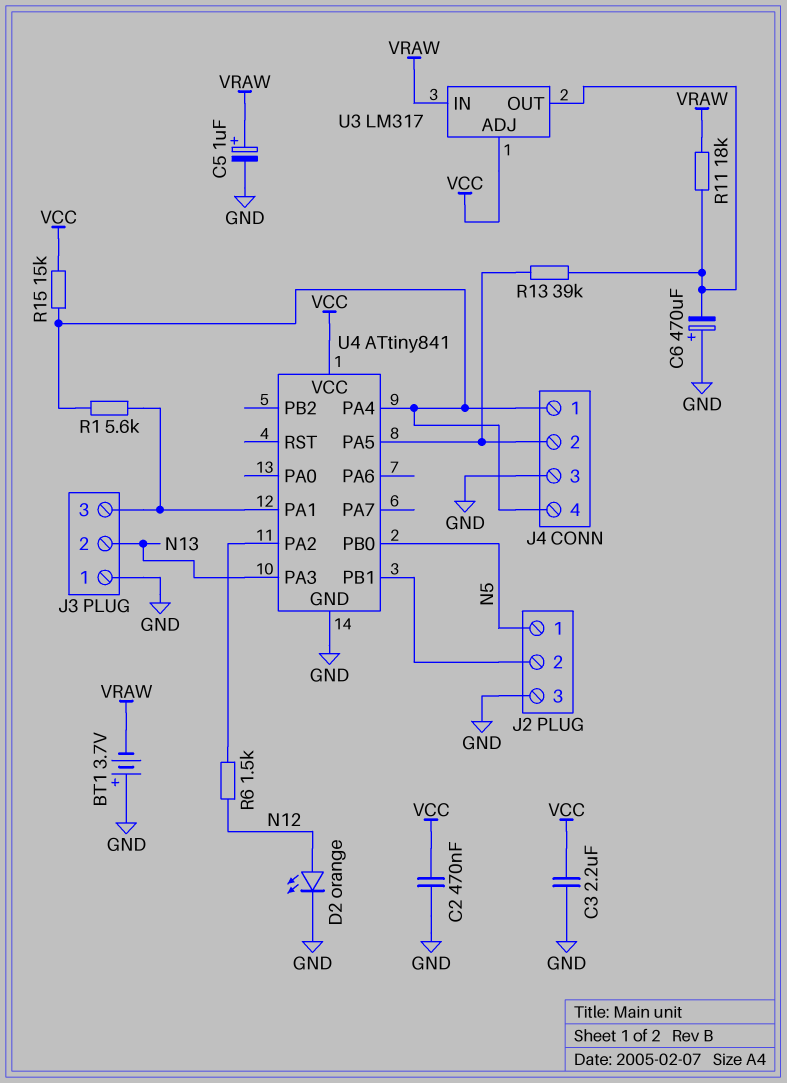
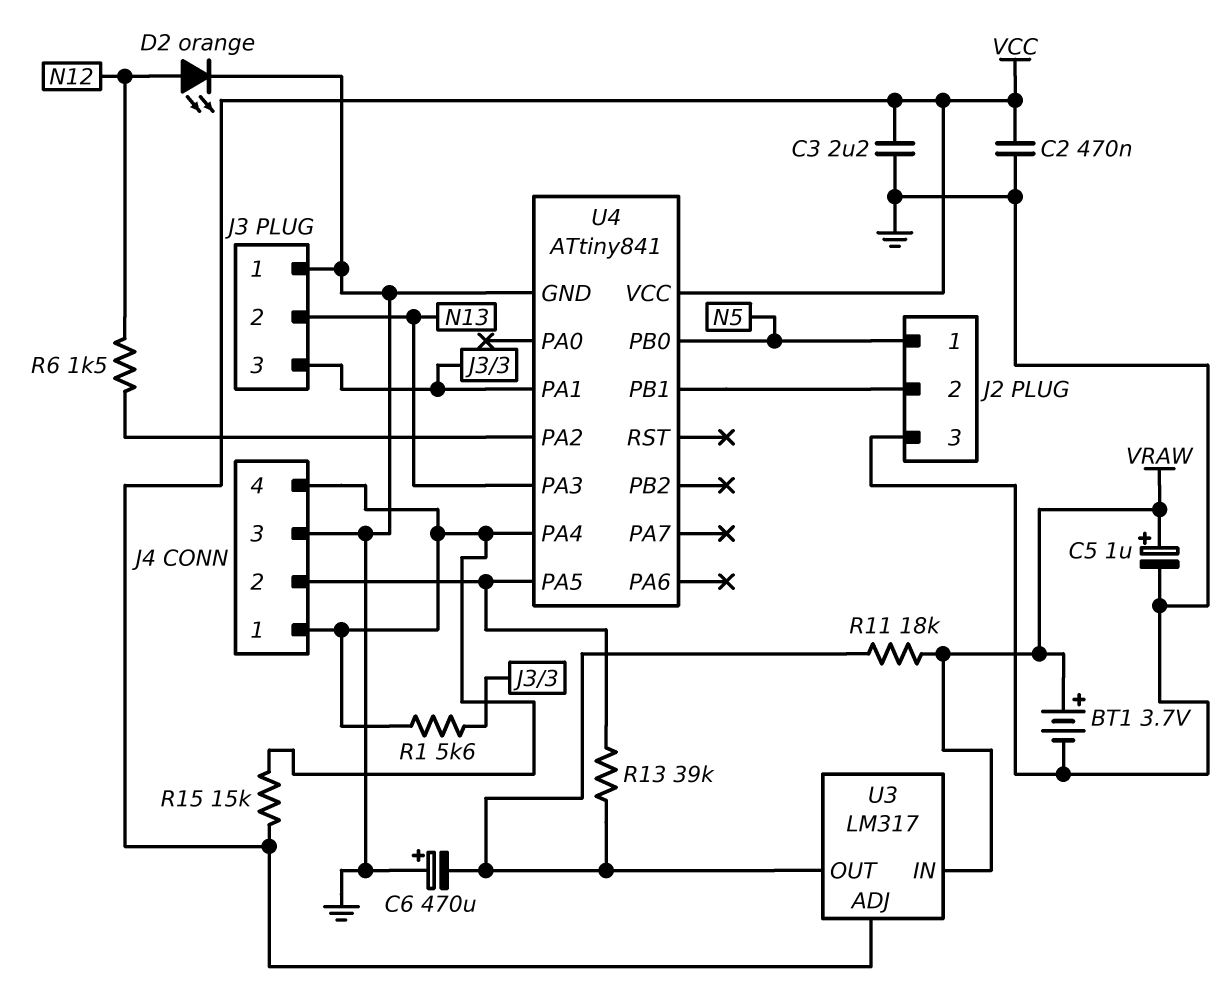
BT1: 3.7V (plus GND, minus VRAW) -> 3.7V (plus VRAW, minus GND)

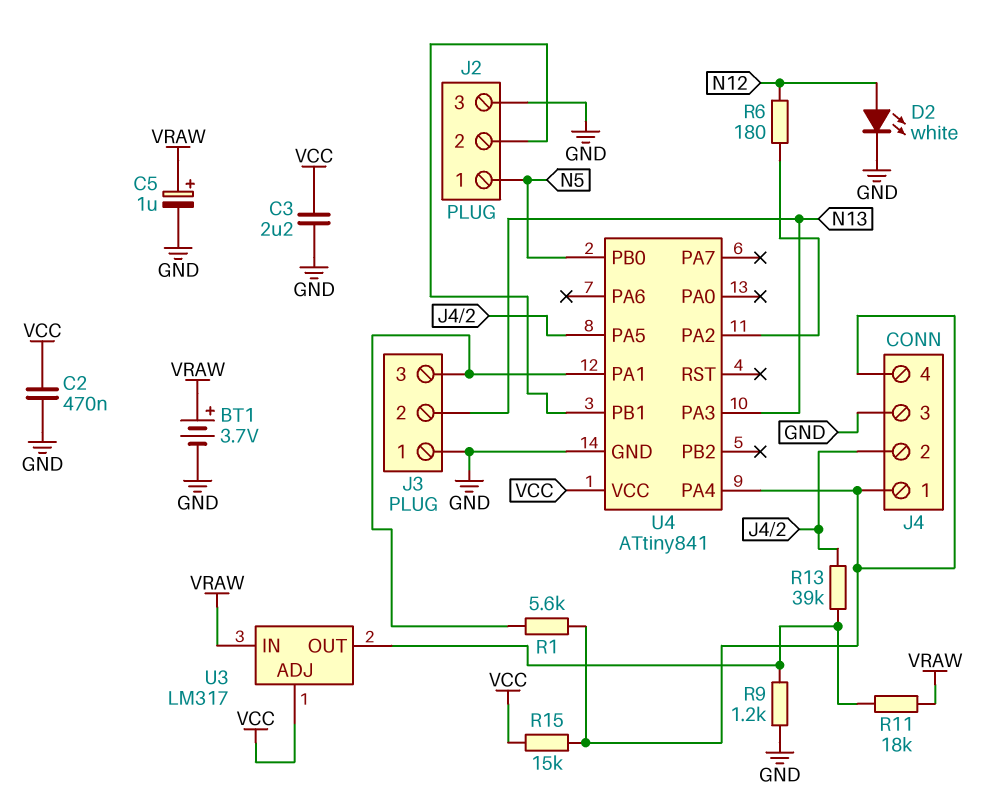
C6: 470uF (plus GND, minus U3/OUT) -> none
D2: LED orange (A N12, K GND) -> LED white (A N12, K GND)
R6: 1.5k (N12, U4/PA2) -> 180 (N12, U4/PA2)
R9: none -> 1.2k (GND, U3/OUT)

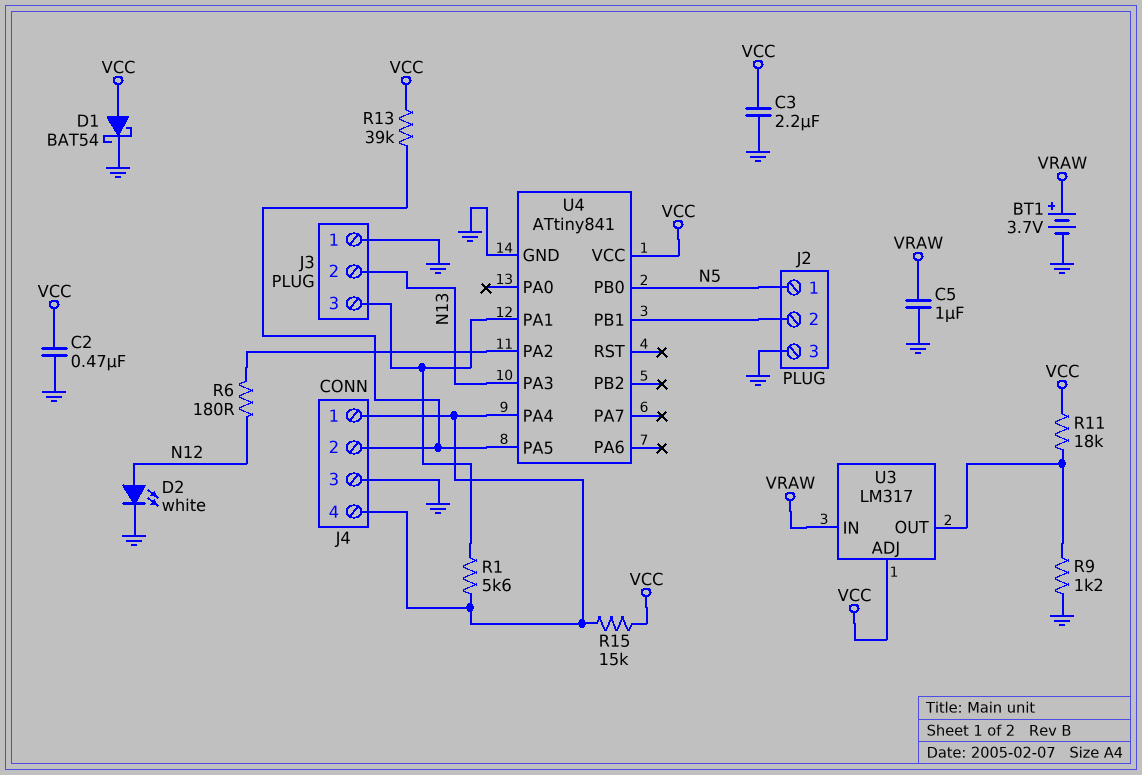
C5: 1uF (plus VRAW, minus GND) -> 1uF (GND, VRAW)
D1: none -> schottky BAT54 (A VCC, K GND)
R11: 18k (U3/OUT, VRAW) -> 18k (U3/OUT, VCC)
R13: 39k (J4/2, U3/OUT) -> 39k (J4/2, VCC)

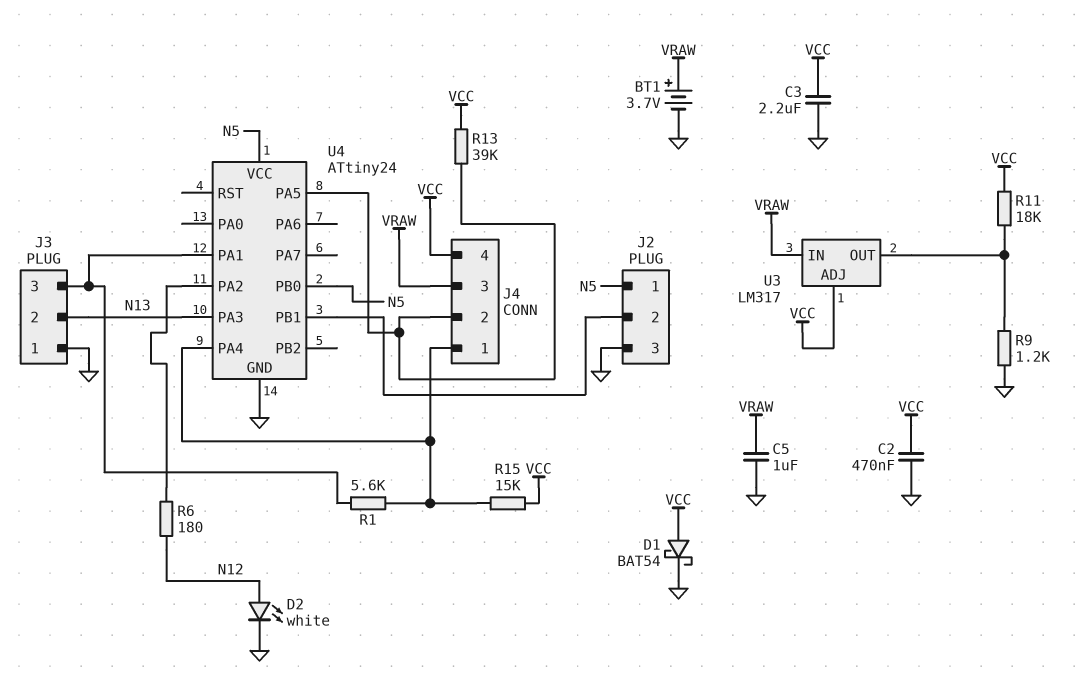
J4 pin 3: GND -> VRAW
J4 pin 4: J4/1 -> VCC
U4: ATtiny841 -> ATtiny24
U4 pin VCC: VCC -> N5

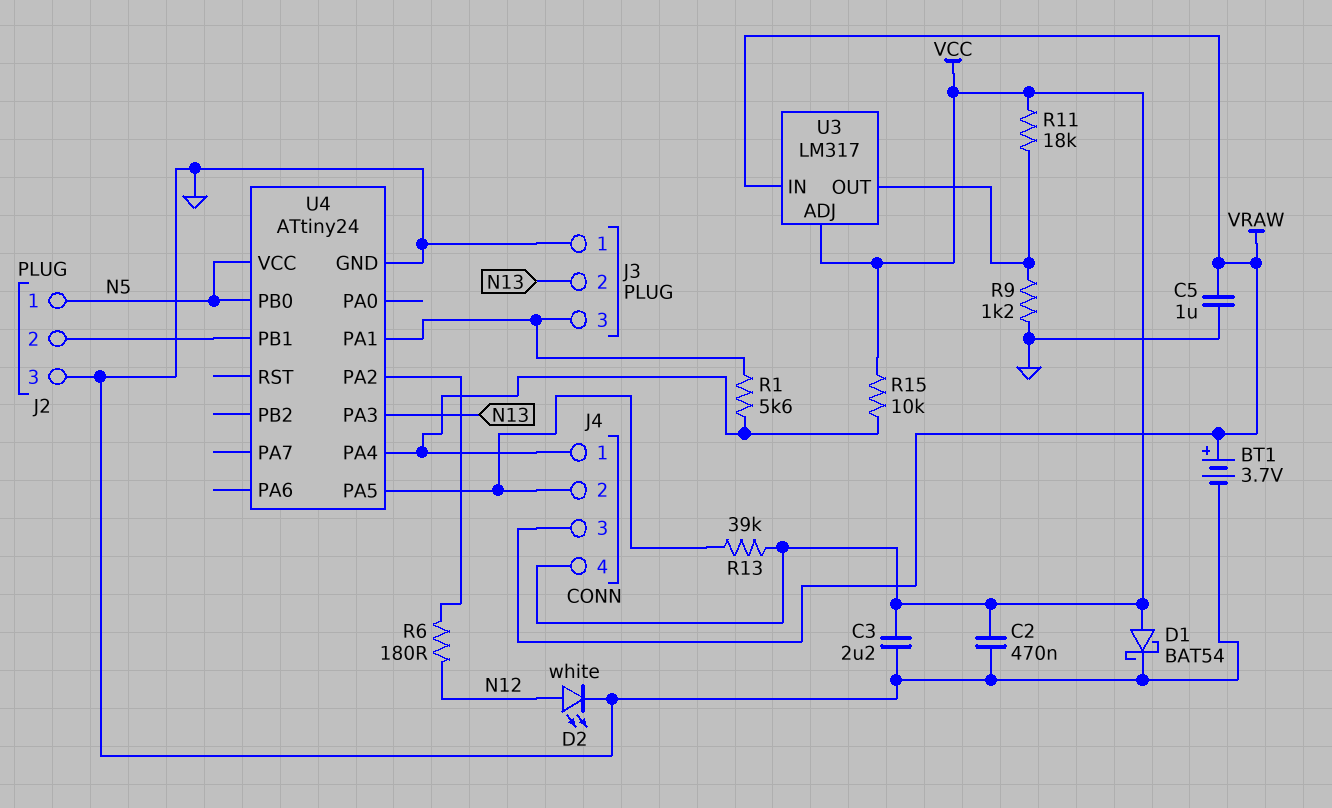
R15: 15k (J4/1, VCC) -> 10k (J4/1, VCC)

